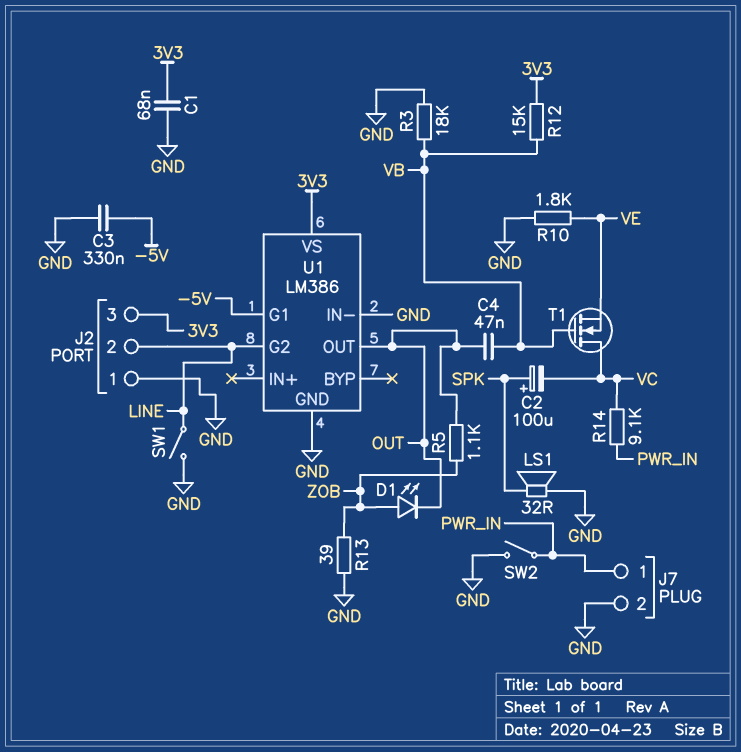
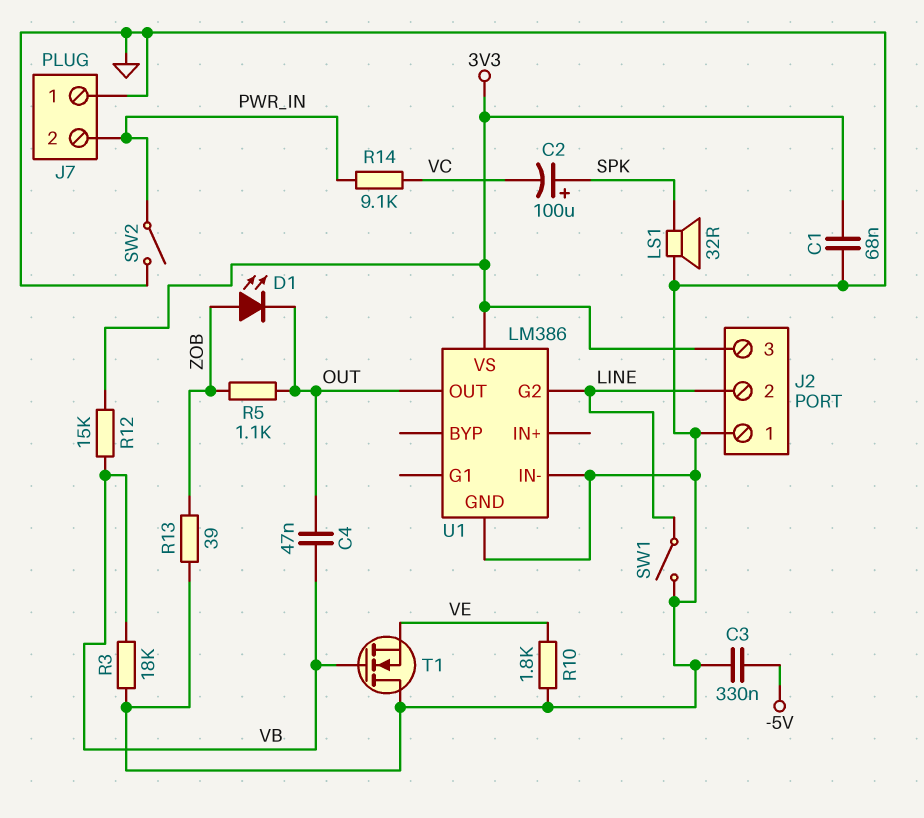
J7 pin 1: PWR_IN -> GND
J7 pin 2: GND -> PWR_IN
T1: NMOS (G VB, D VC, S VE) -> NMOS (G VB, D GND, S VE)
U1 pin G1: -5V -> none

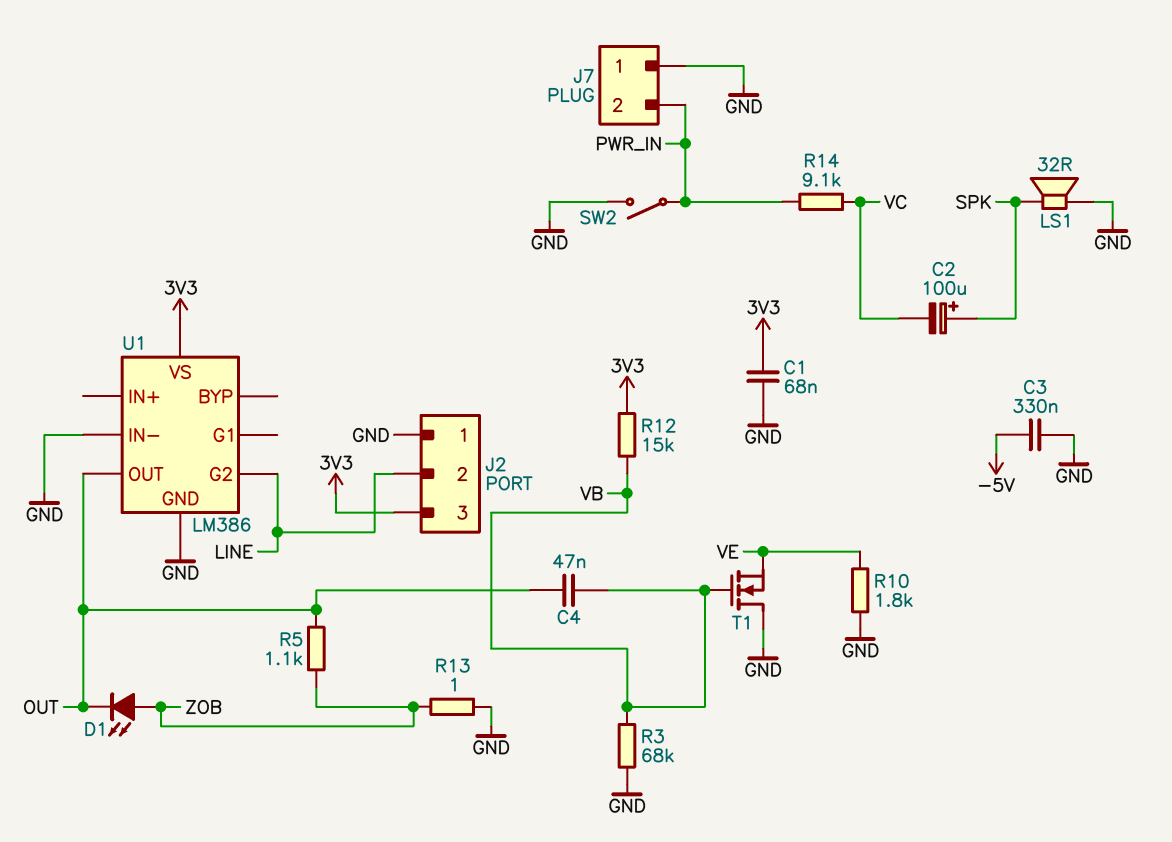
R3: 18k (GND, VB) -> 68k (GND, VB)
R13: 39 (GND, ZOB) -> 1 (GND, ZOB)
SW1: switch (GND, LINE) -> none

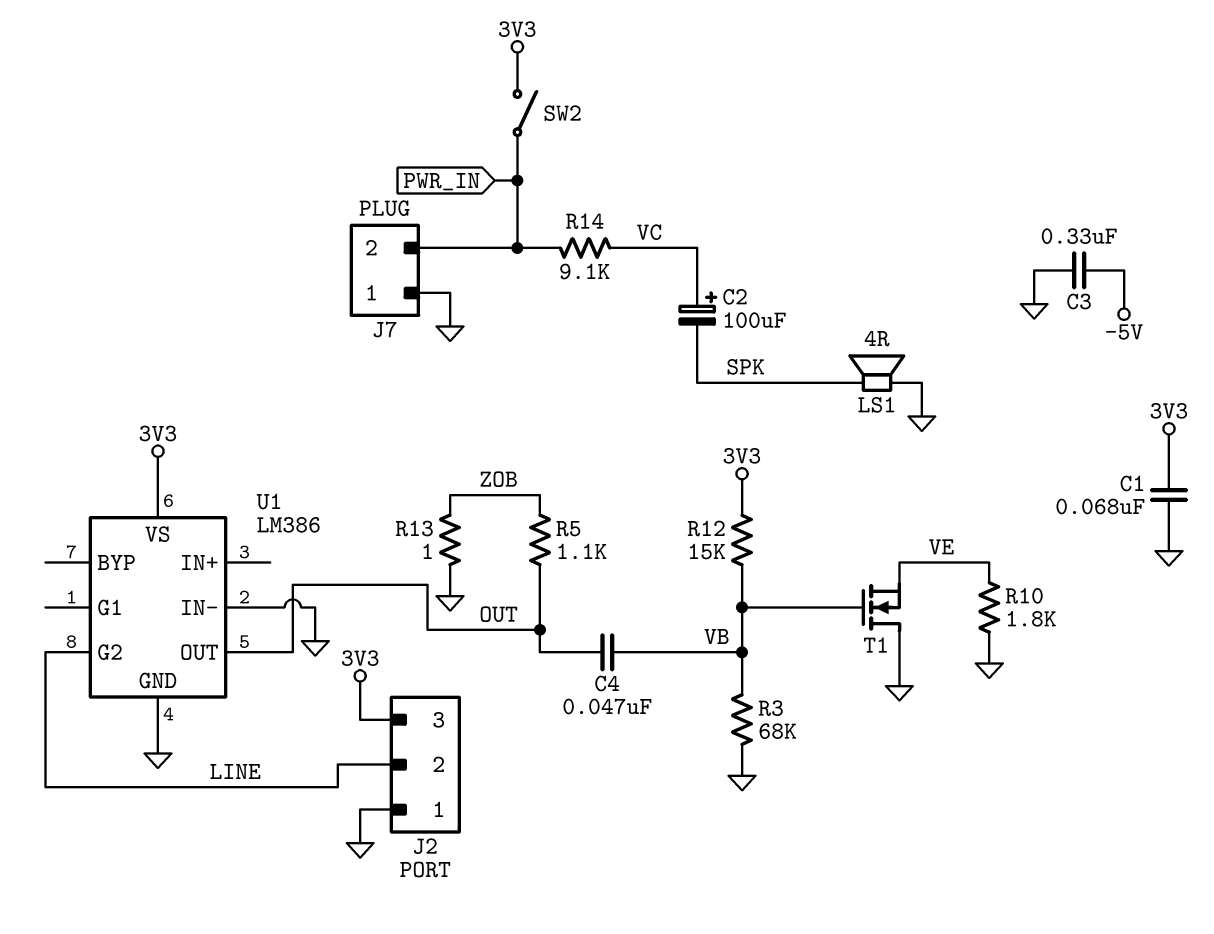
C2: 100uF (plus SPK, minus VC) -> 100uF (plus VC, minus SPK)
D1: LED (A ZOB, K OUT) -> none
LS1: speaker 32R (GND, SPK) -> speaker 4R (GND, SPK)
SW2: switch (GND, PWR_IN) -> switch (3V3, PWR_IN)

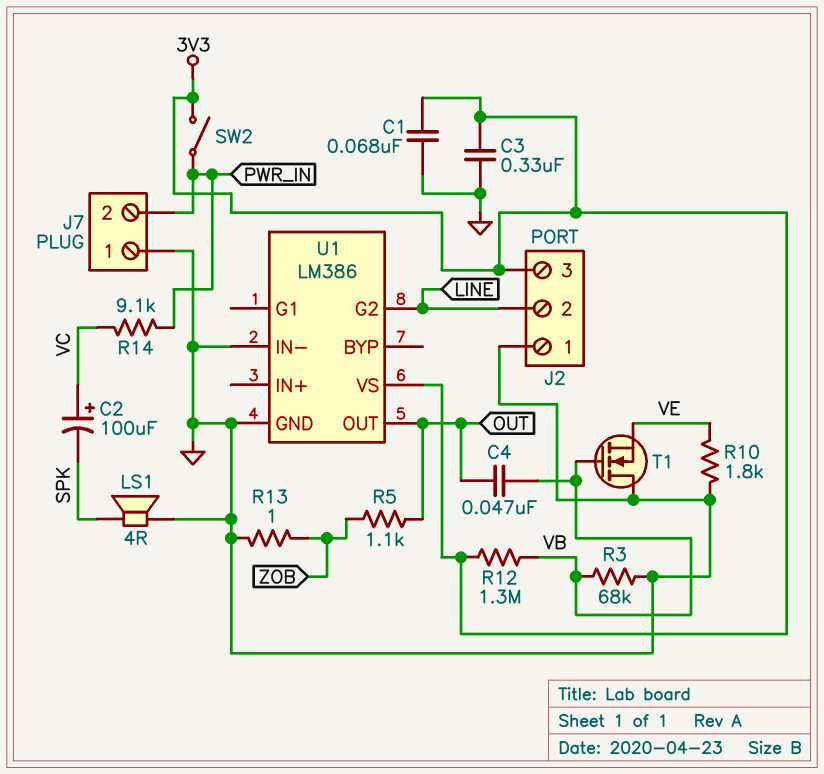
C3: 330nF (-5V, GND) -> 330nF (3V3, GND)
R12: 15k (3V3, VB) -> 1.3M (3V3, VB)

